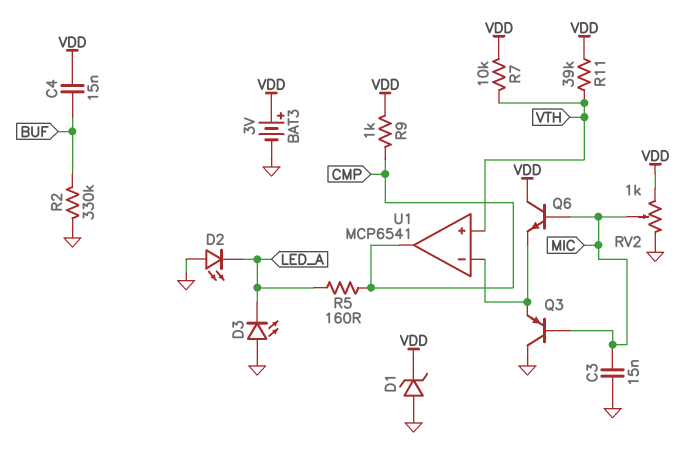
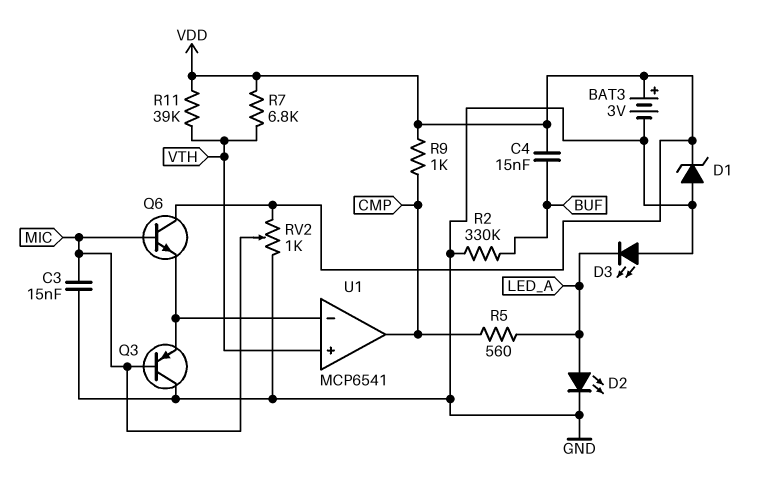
D2: LED (A GND, K LED_A) -> LED (A LED_A, K GND)
R5: 160 (CMP, LED_A) -> 560 (CMP, LED_A)
R7: 10k (VDD, VTH) -> 6.8k (VDD, VTH)

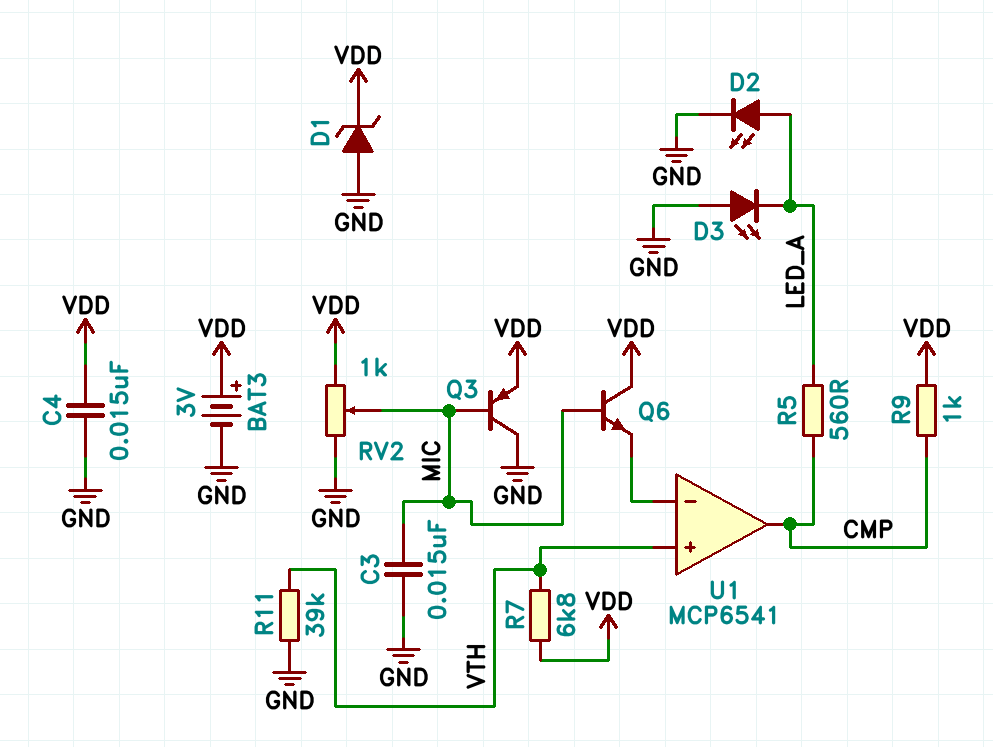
C4: 15nF (BUF, VDD) -> 15nF (GND, VDD)
Q3: PNP (B MIC, C GND, E U1/in-) -> PNP (B MIC, C GND, E VDD)
R2: 330k (BUF, GND) -> none
R11: 39k (VDD, VTH) -> 39k (GND, VTH)

